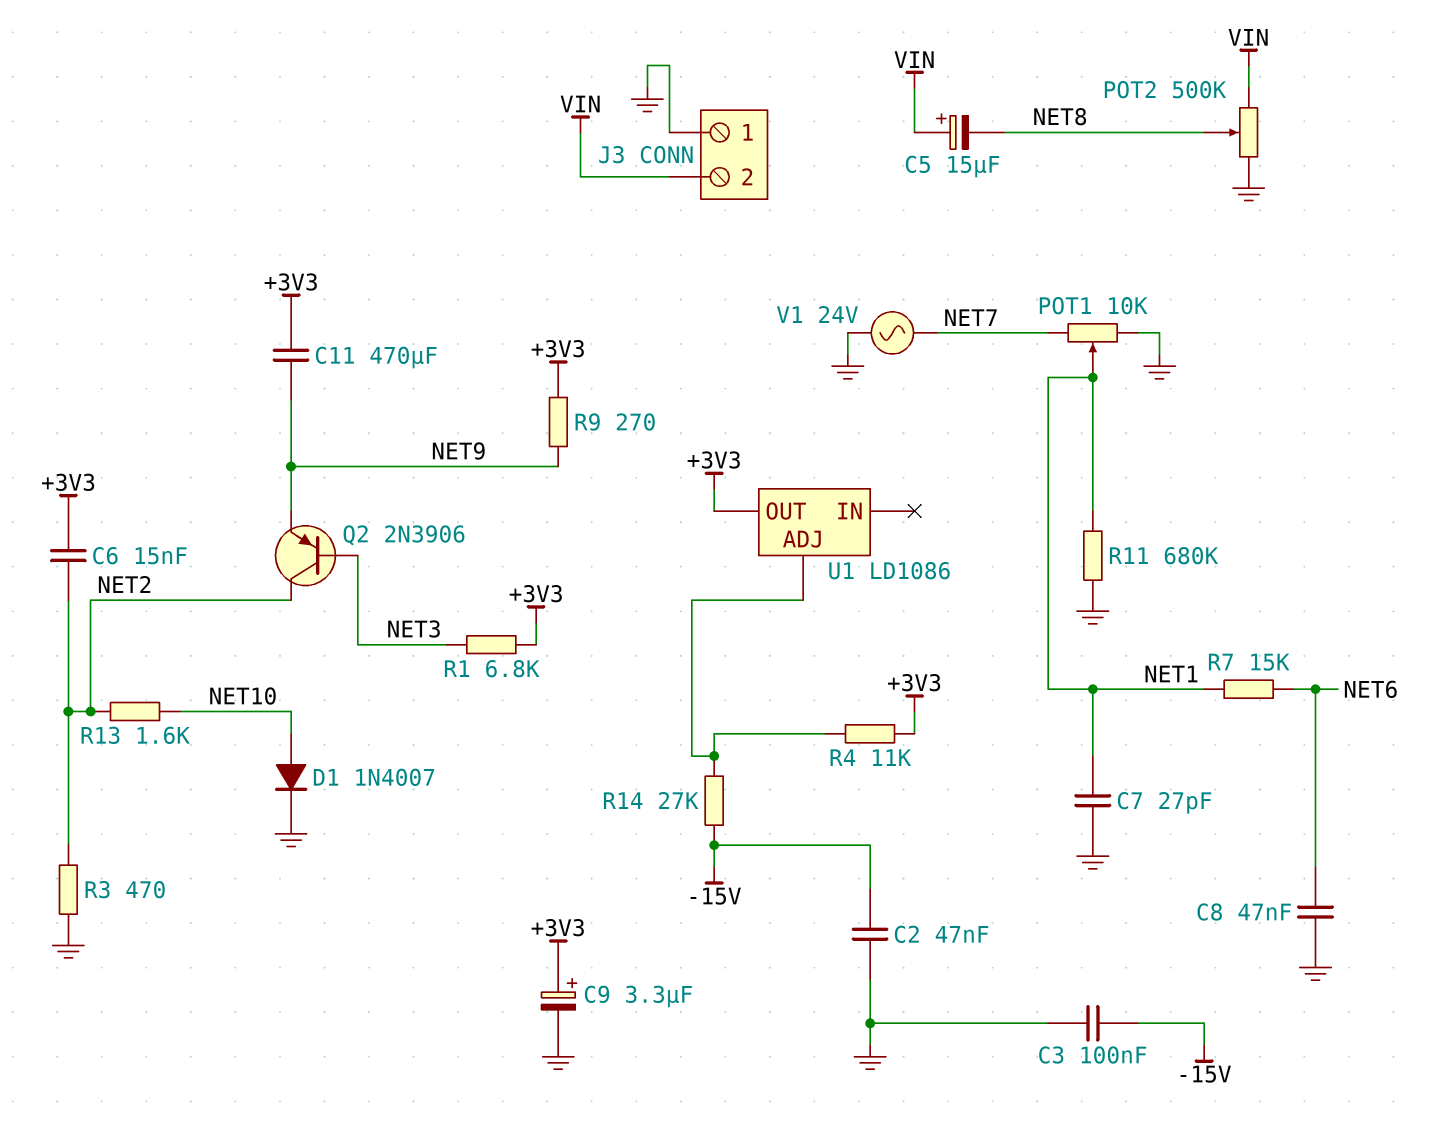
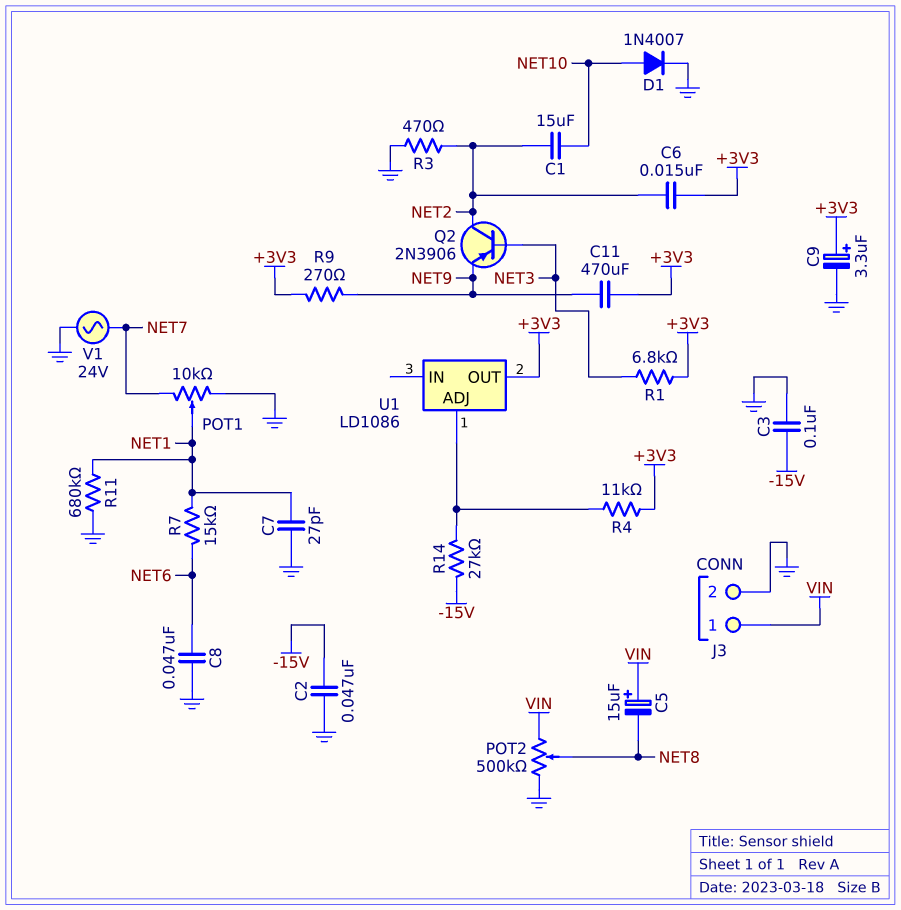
C1: none -> 15uF (NET2, NET10)
J3 pin 1: GND -> VIN
J3 pin 2: VIN -> GND
R13: 1.6k (NET2, NET10) -> none

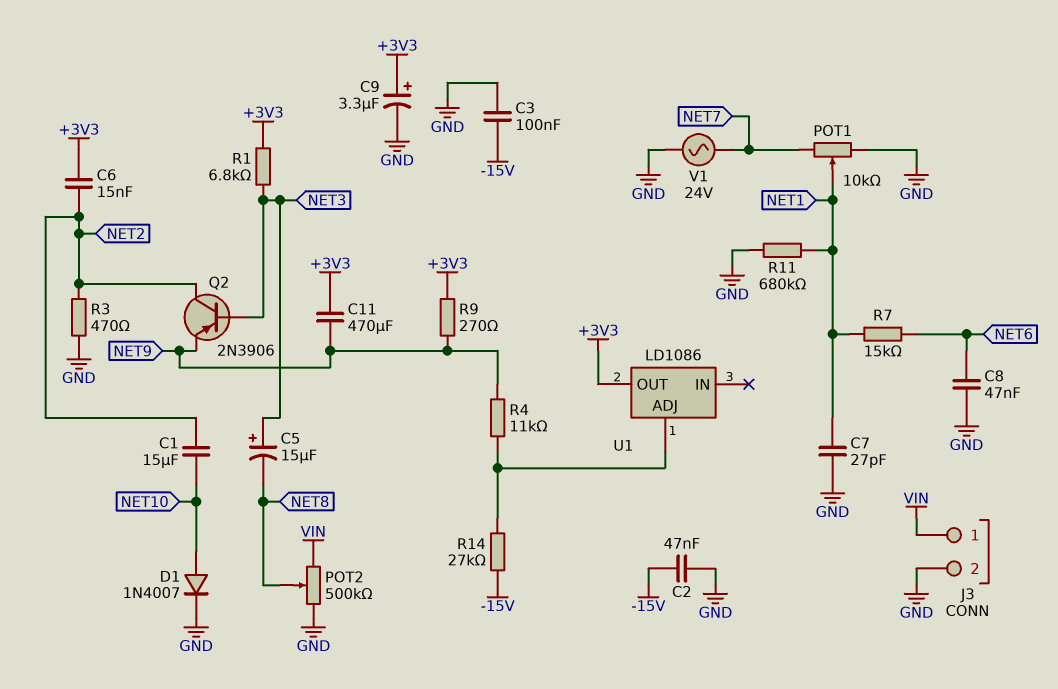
C5: 15uF (plus VIN, minus NET8) -> 15uF (plus NET3, minus NET8)
R4: 11k (+3V3, U1/ADJ) -> 11k (NET9, U1/ADJ)

